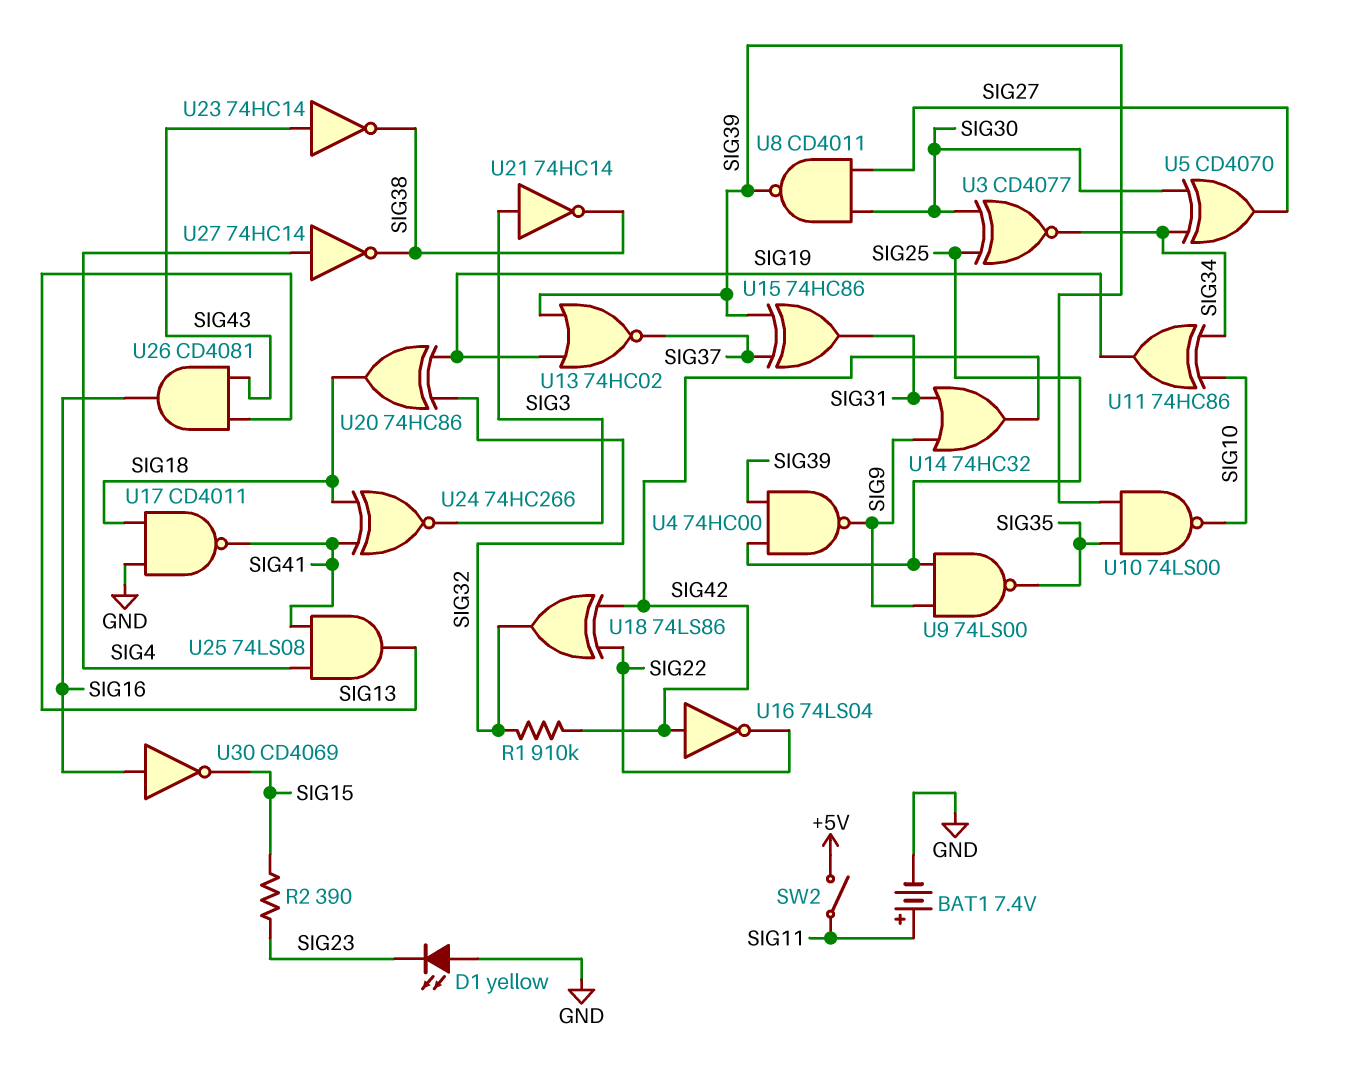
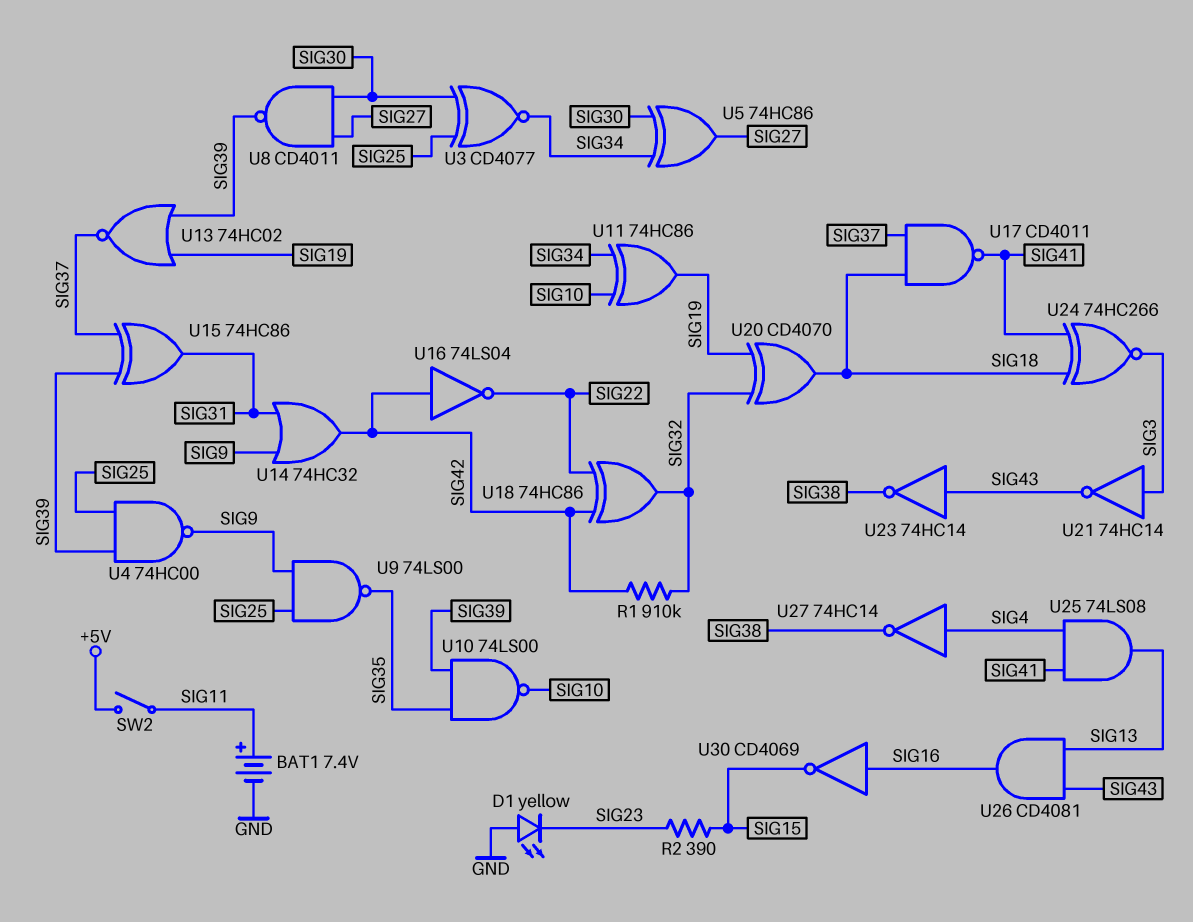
U5: XOR CD4070 (in SIG30, in SIG34, out SIG27) -> XOR 74HC86 (in SIG30, in SIG34, out SIG27)
U17: NAND CD4011 (in GND, in SIG18, out SIG41) -> NAND CD4011 (in SIG18, in SIG37, out SIG41)
U18: XOR 74LS86 (in SIG22, in SIG42, out SIG32) -> XOR 74HC86 (in SIG22, in SIG42, out SIG32)
U20: XOR 74HC86 (in SIG19, in SIG32, out SIG18) -> XOR CD4070 (in SIG19, in SIG32, out SIG18)
U21: NOT 74HC14 (in SIG3, out SIG38) -> NOT 74HC14 (in SIG3, out SIG43)

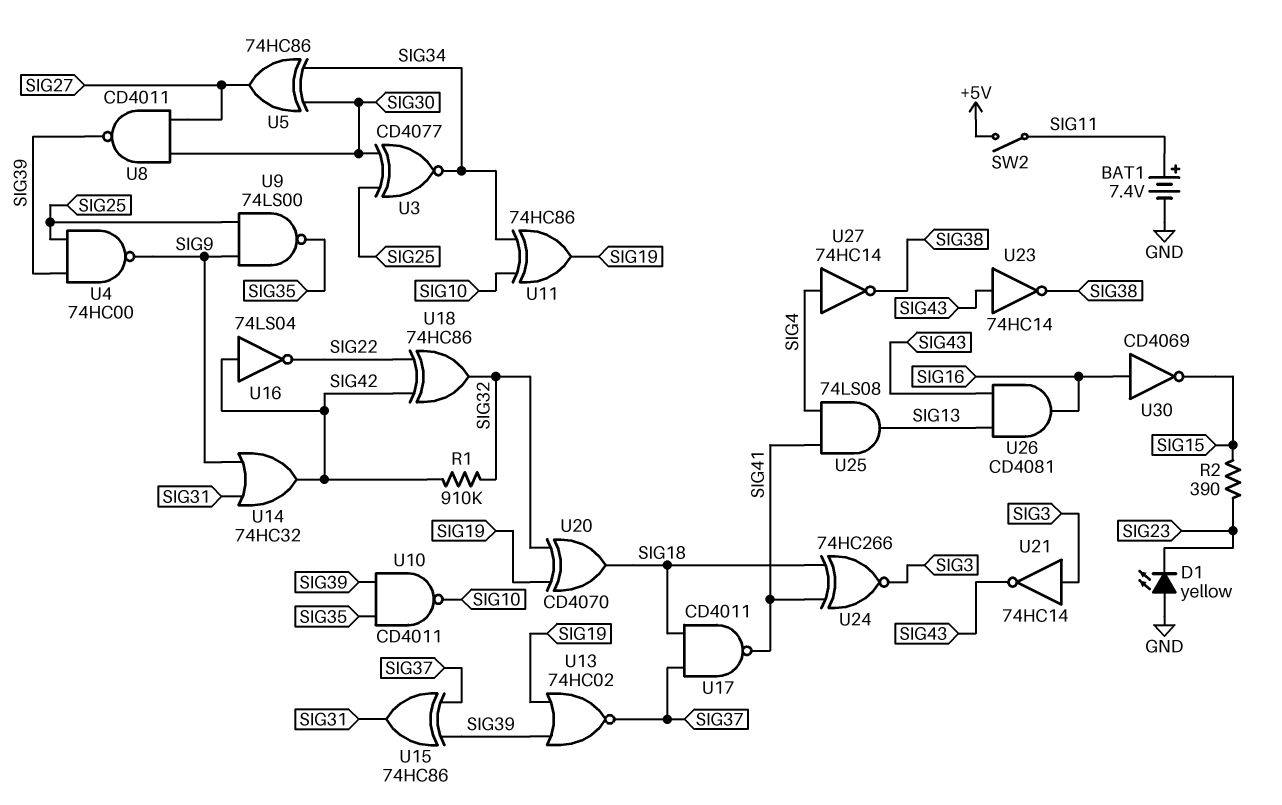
U10: NAND 74LS00 (in SIG35, in SIG39, out SIG10) -> NAND CD4011 (in SIG35, in SIG39, out SIG10)

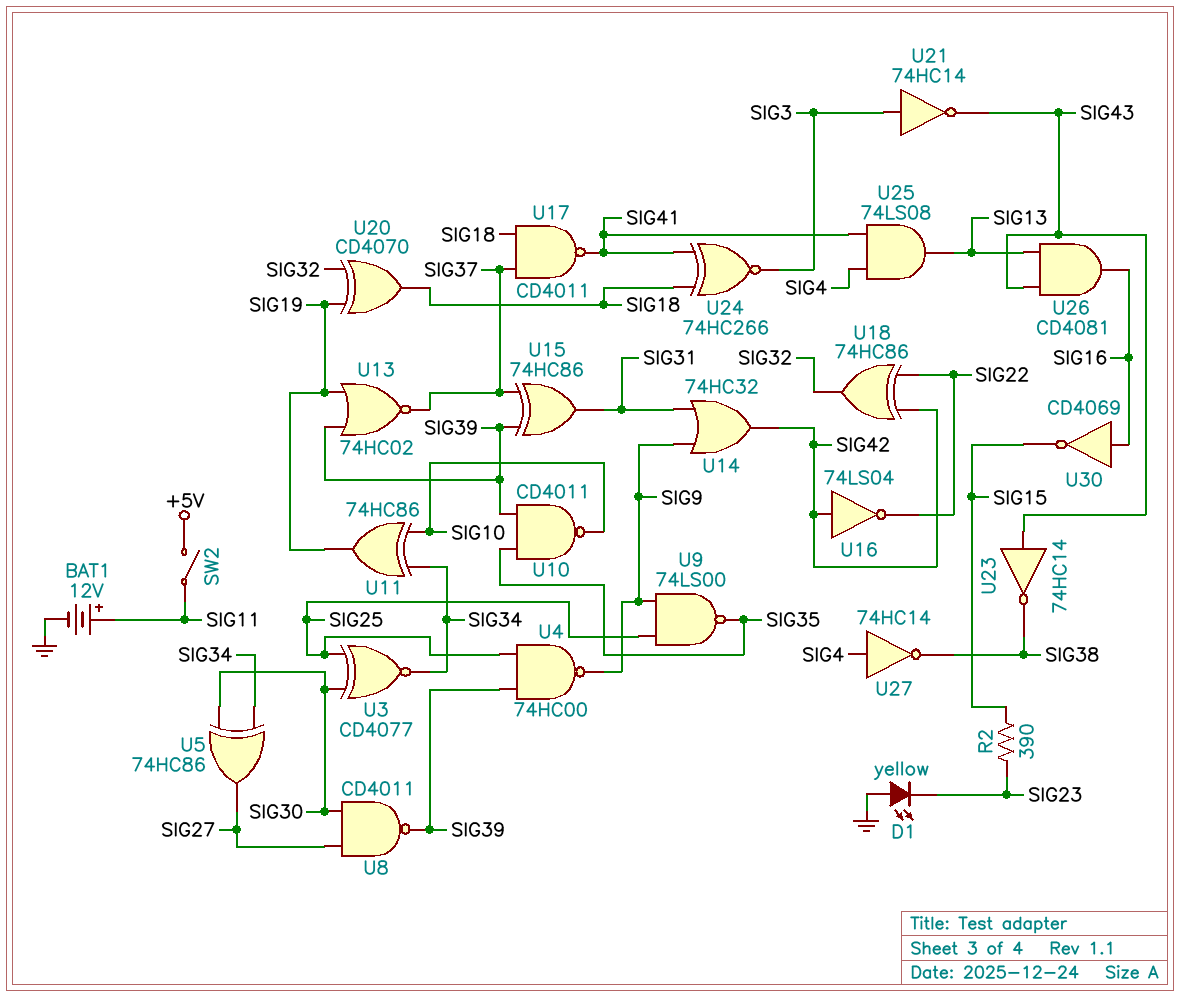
BAT1: 7.4V (plus SIG11, minus GND) -> 12V (plus SIG11, minus GND)
R1: 910k (SIG32, SIG42) -> none

